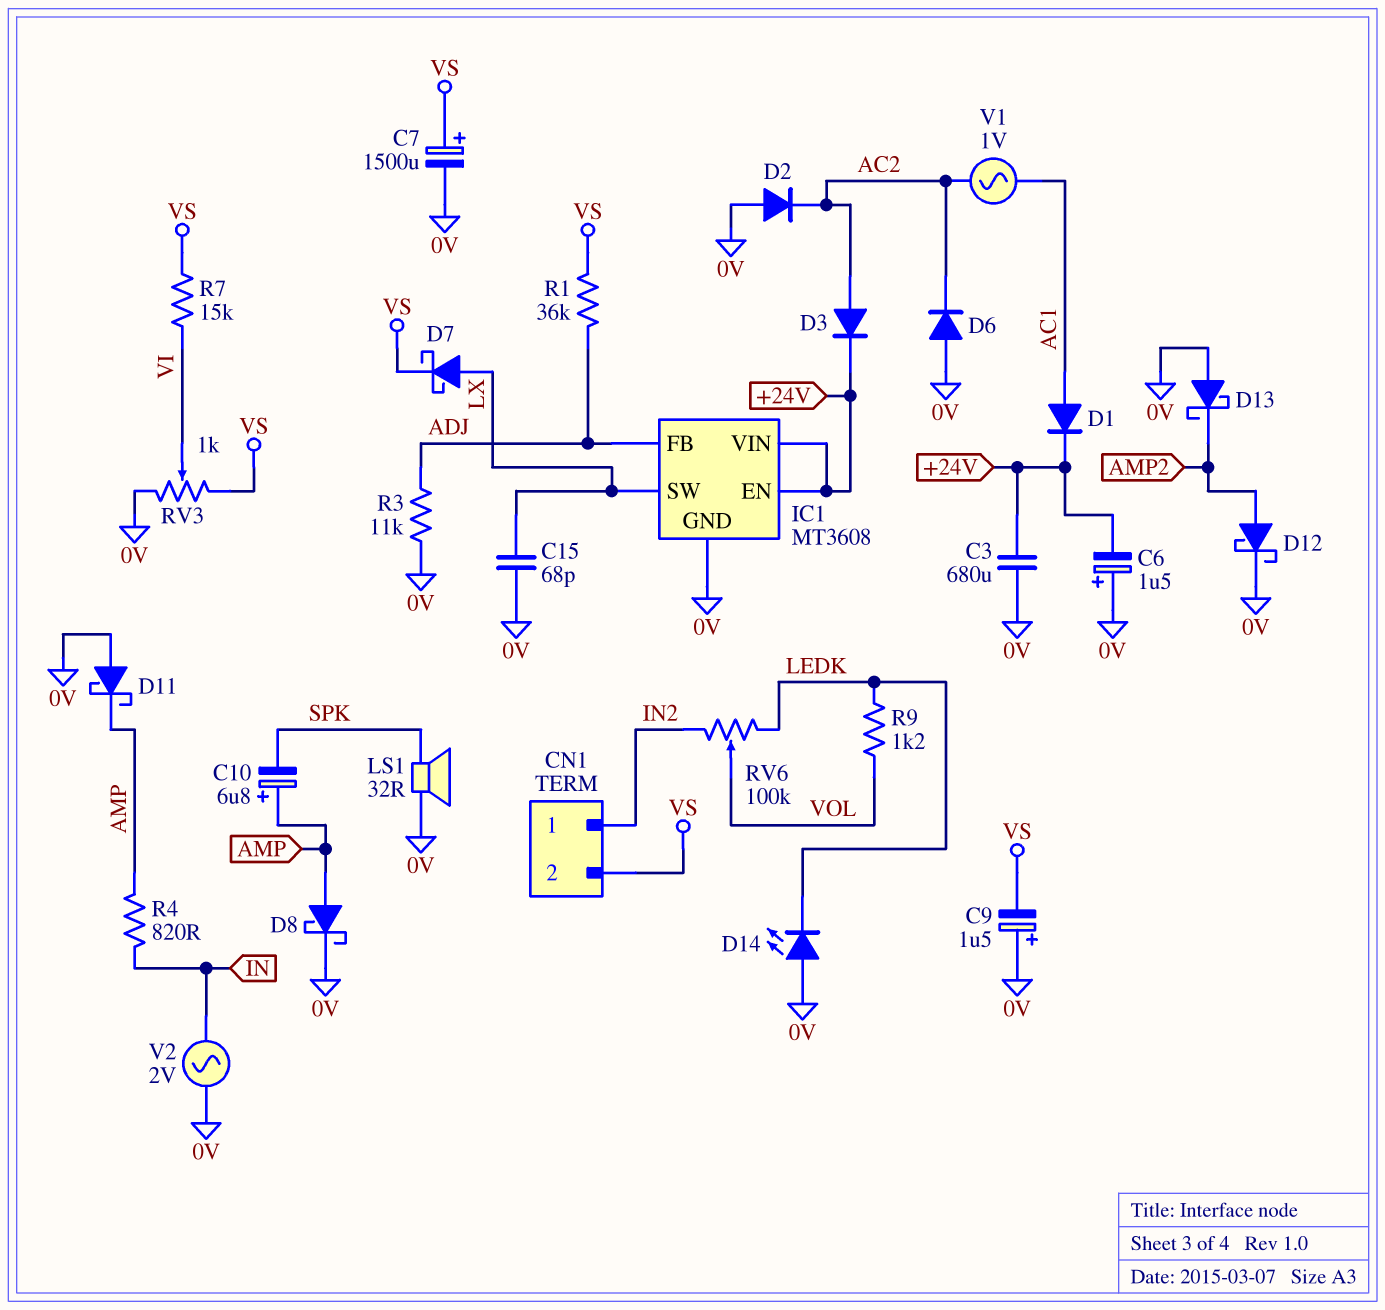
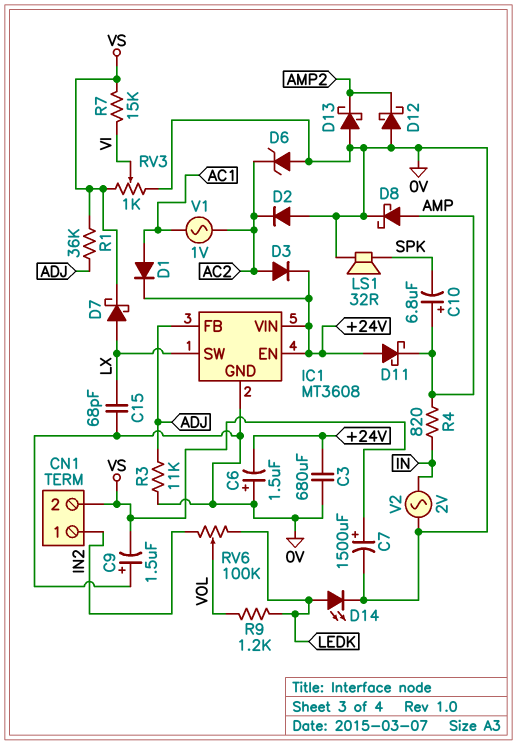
D6: diode (A 0V, K AC2) -> zener (A 0V, K AC2)
D11: schottky (A 0V, K AMP) -> schottky (A +24V, K AMP)
D12: schottky (A AMP2, K 0V) -> schottky (A 0V, K AMP2)
D14: LED (A 0V, K LEDK) -> LED (A LEDK, K 0V)

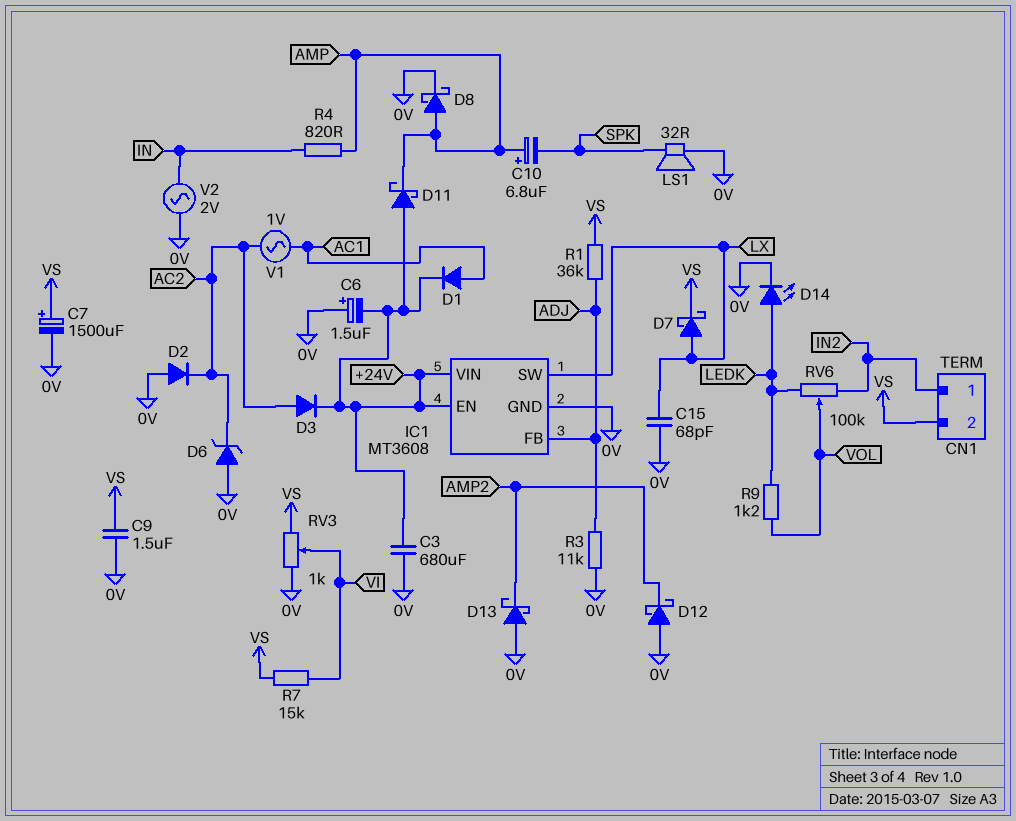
C9: 1.5uF (plus 0V, minus VS) -> 1.5uF (0V, VS)

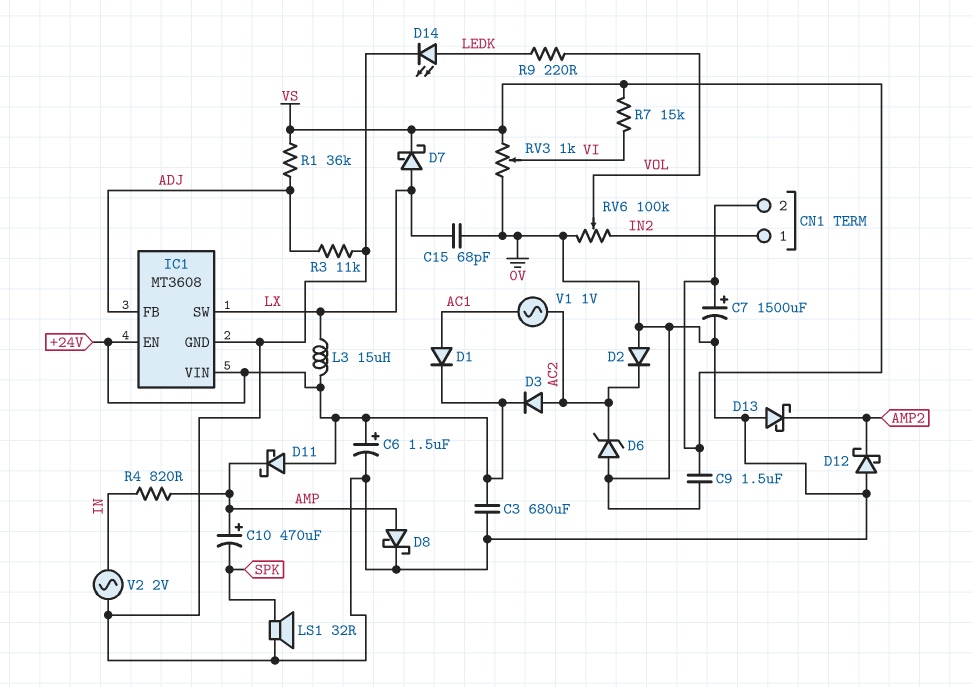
C6: 1.5uF (plus 0V, minus +24V) -> 1.5uF (plus +24V, minus 0V)
C10: 6.8uF (plus AMP, minus SPK) -> 470uF (plus AMP, minus SPK)
L3: none -> 15uH (+24V, LX)
R9: 1.2k (LEDK, VOL) -> 220 (LEDK, VOL)
RV6: 100k (IN2, LEDK, wiper VOL) -> 100k (0V, IN2, wiper VOL)

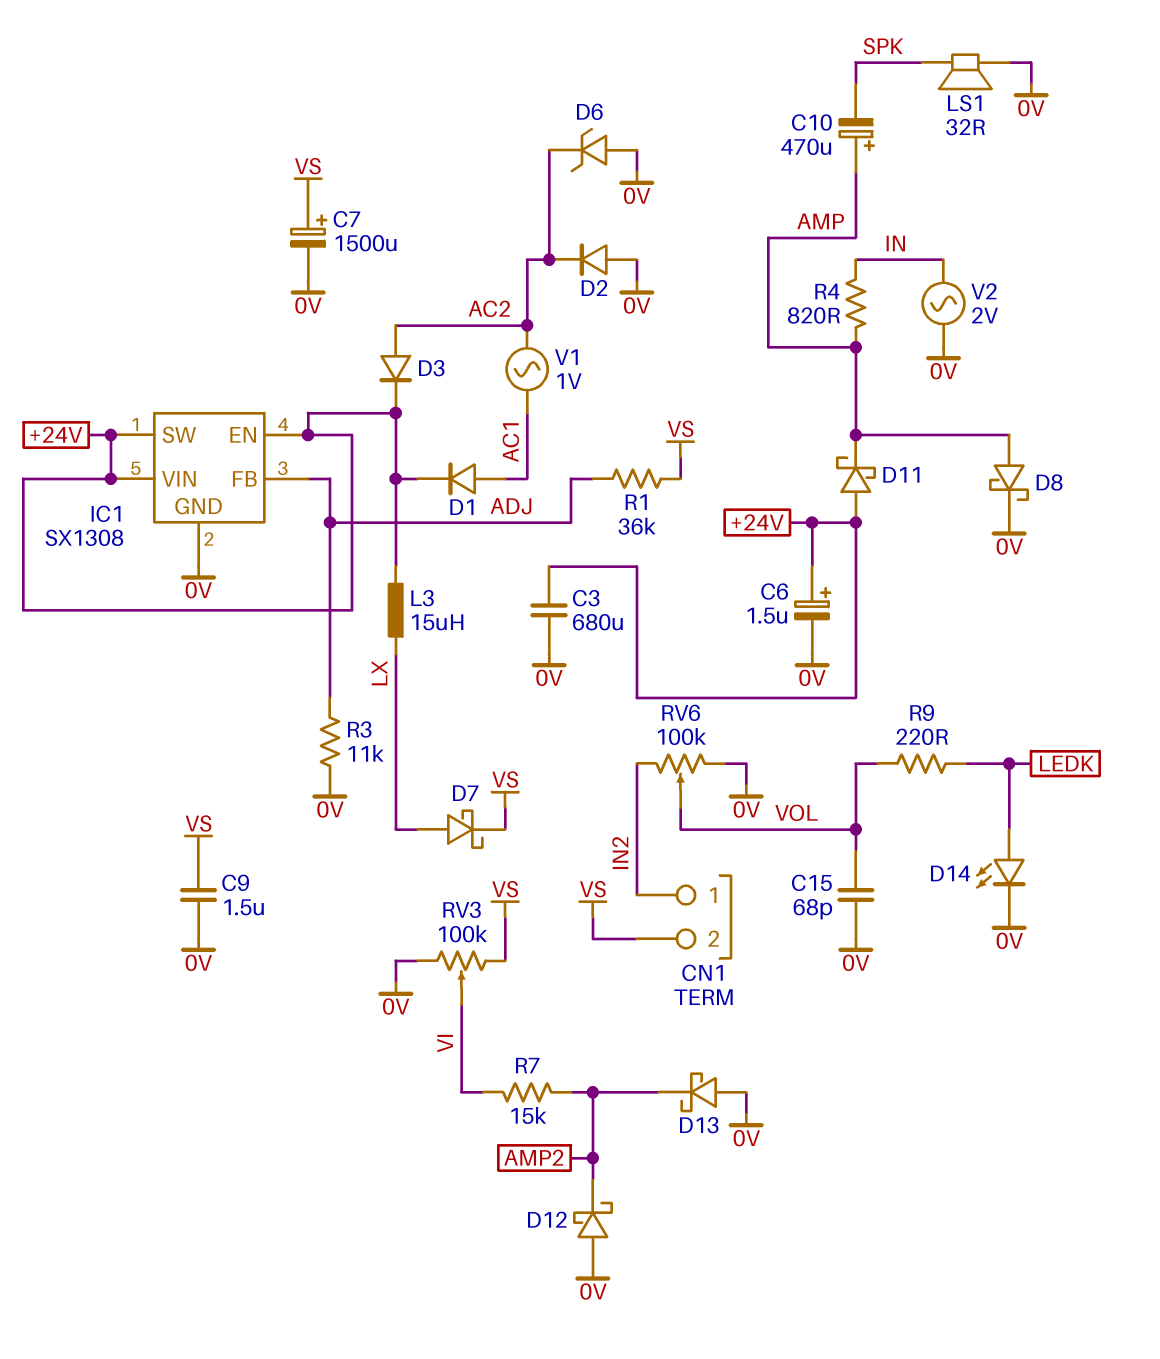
C15: 68pF (0V, LX) -> 68pF (0V, VOL)
IC1: MT3608 -> SX1308
IC1 pin SW: LX -> +24V
R7: 15k (VI, VS) -> 15k (AMP2, VI)
RV3: 1k (0V, VS, wiper VI) -> 100k (0V, VS, wiper VI)

